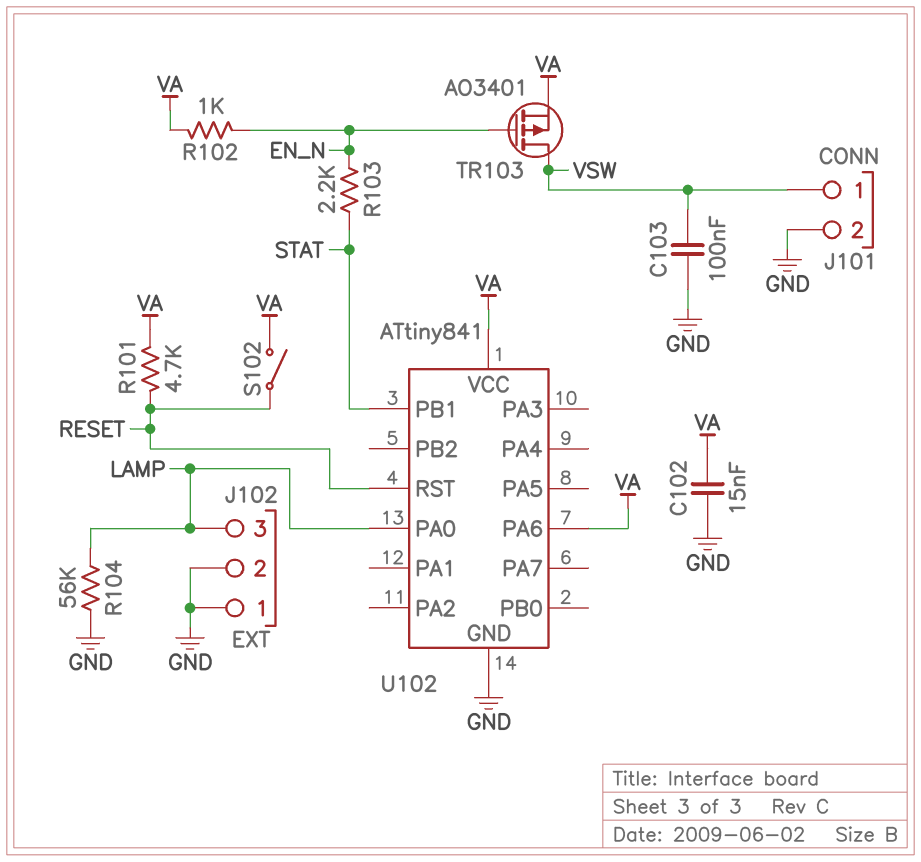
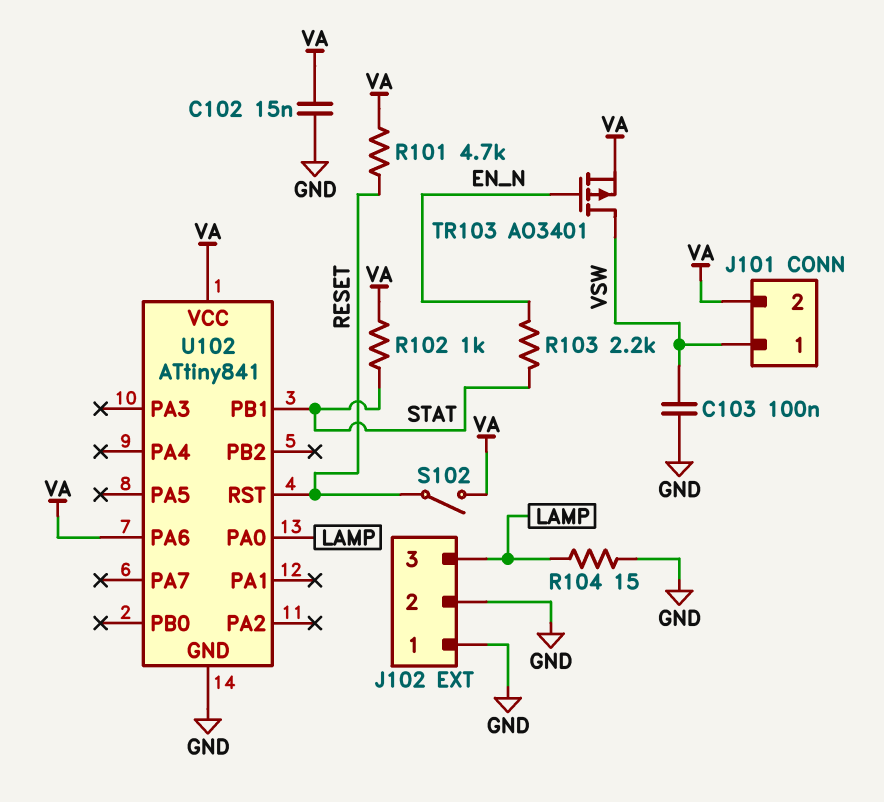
J101 pin 2: GND -> VA
R102: 1k (EN_N, VA) -> 1k (STAT, VA)
R104: 56k (GND, LAMP) -> 15 (GND, LAMP)

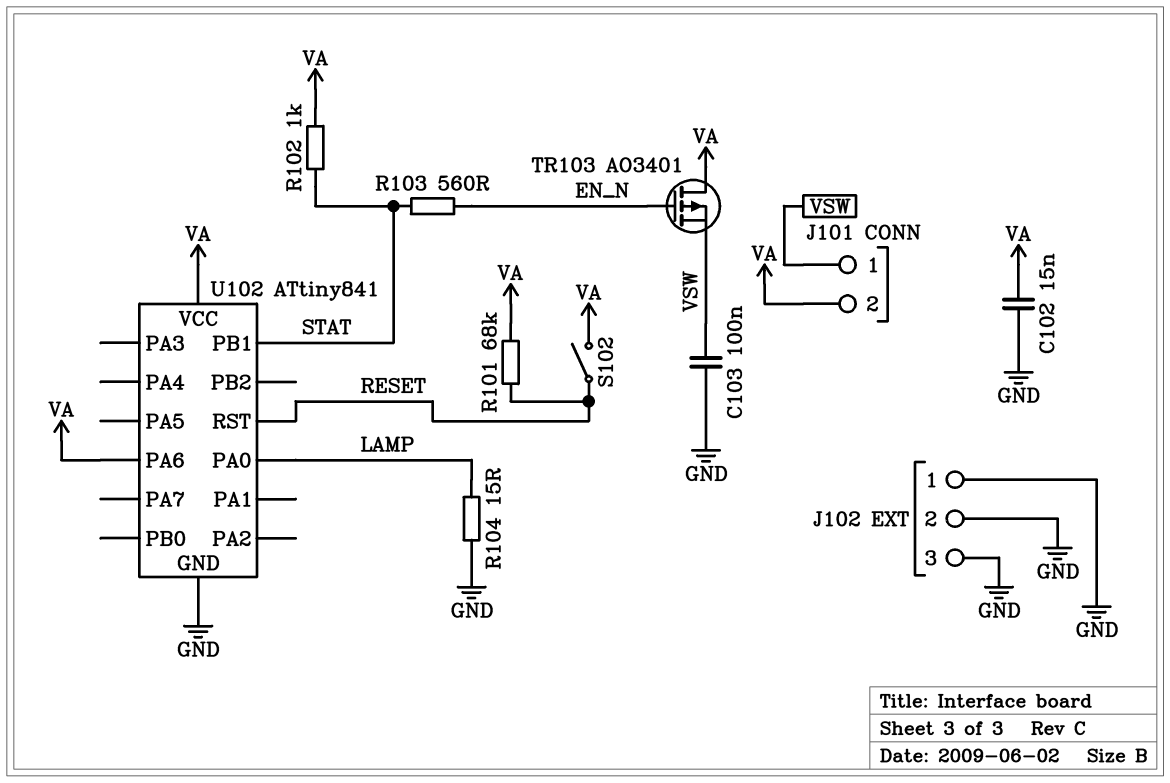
J102 pin 3: LAMP -> GND
R101: 4.7k (RESET, VA) -> 68k (RESET, VA)
R103: 2.2k (EN_N, STAT) -> 560 (EN_N, STAT)
TR103: PMOS AO3401 (G EN_N, D VSW, S VA) -> PMOS AO3401 (G EN_N, D VA, S VSW)

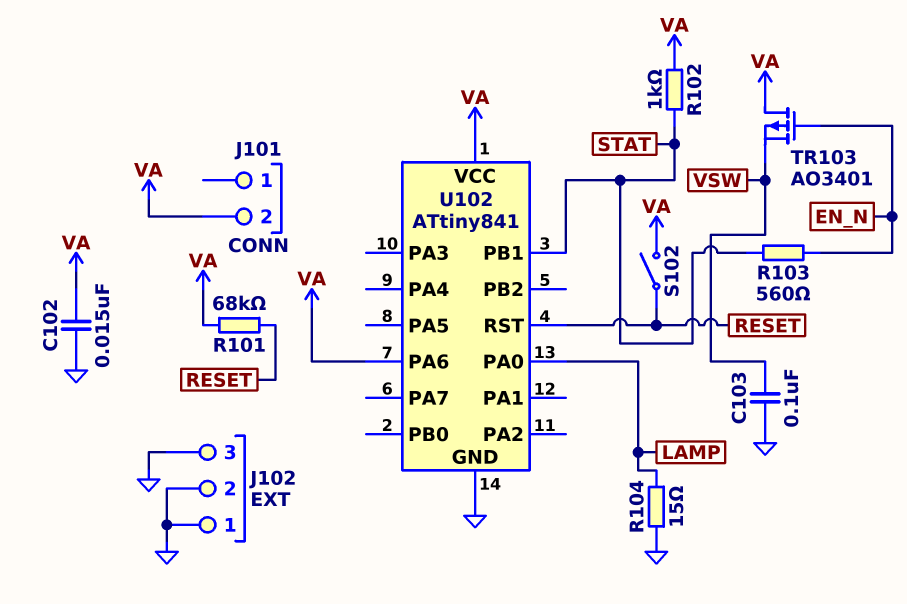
J101 pin 1: VSW -> none

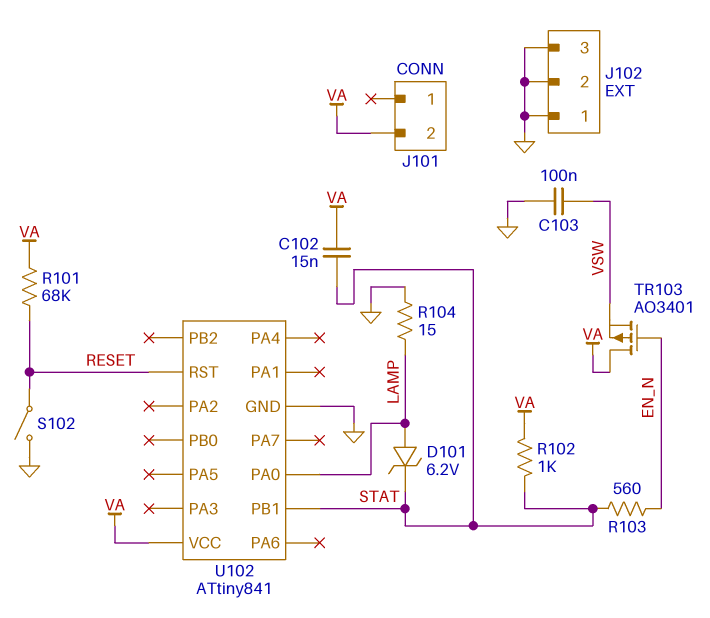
C102: 15nF (GND, VA) -> 15nF (STAT, VA)
D101: none -> zener 6.2V (A LAMP, K STAT)
S102: switch (RESET, VA) -> switch (GND, RESET)
U102 pin PA6: VA -> none

